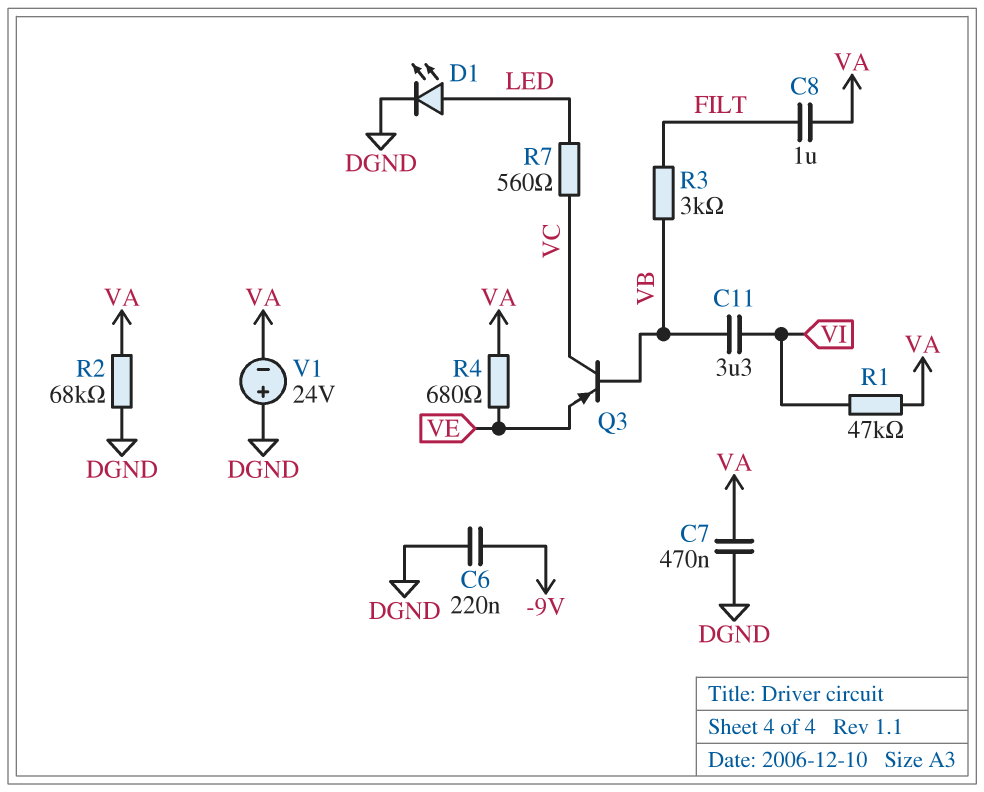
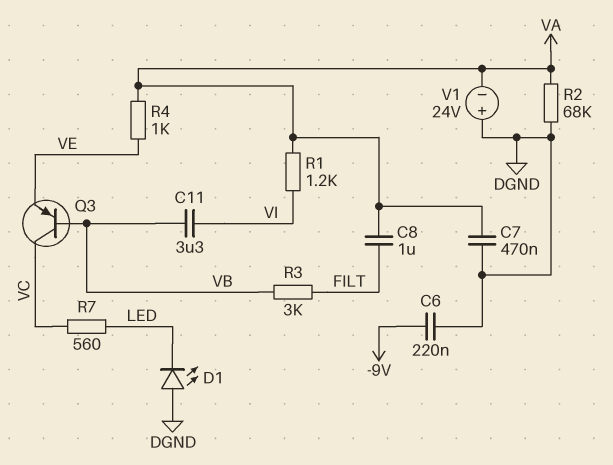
D1: LED (A LED, K DGND) -> LED (A DGND, K LED)
R1: 47k (VA, VI) -> 1.2k (VA, VI)
R4: 680 (VA, VE) -> 1k (VA, VE)

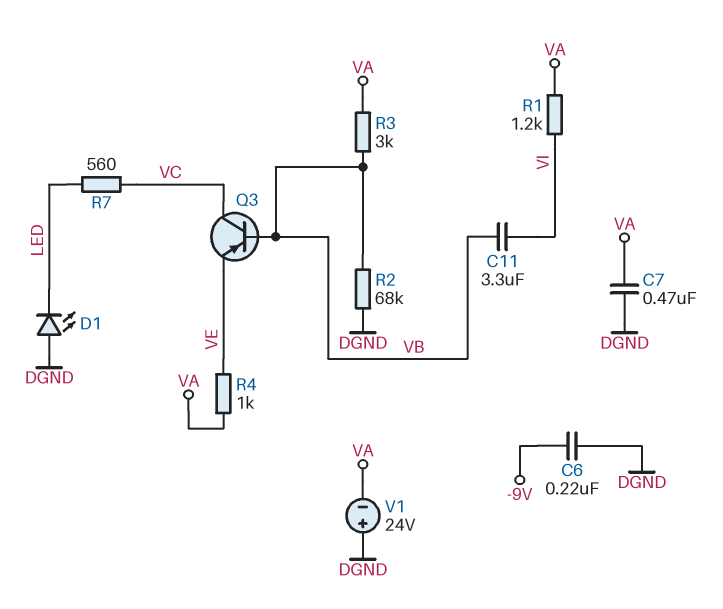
C8: 1uF (FILT, VA) -> none
R2: 68k (DGND, VA) -> 68k (DGND, VB)
R3: 3k (FILT, VB) -> 3k (VA, VB)

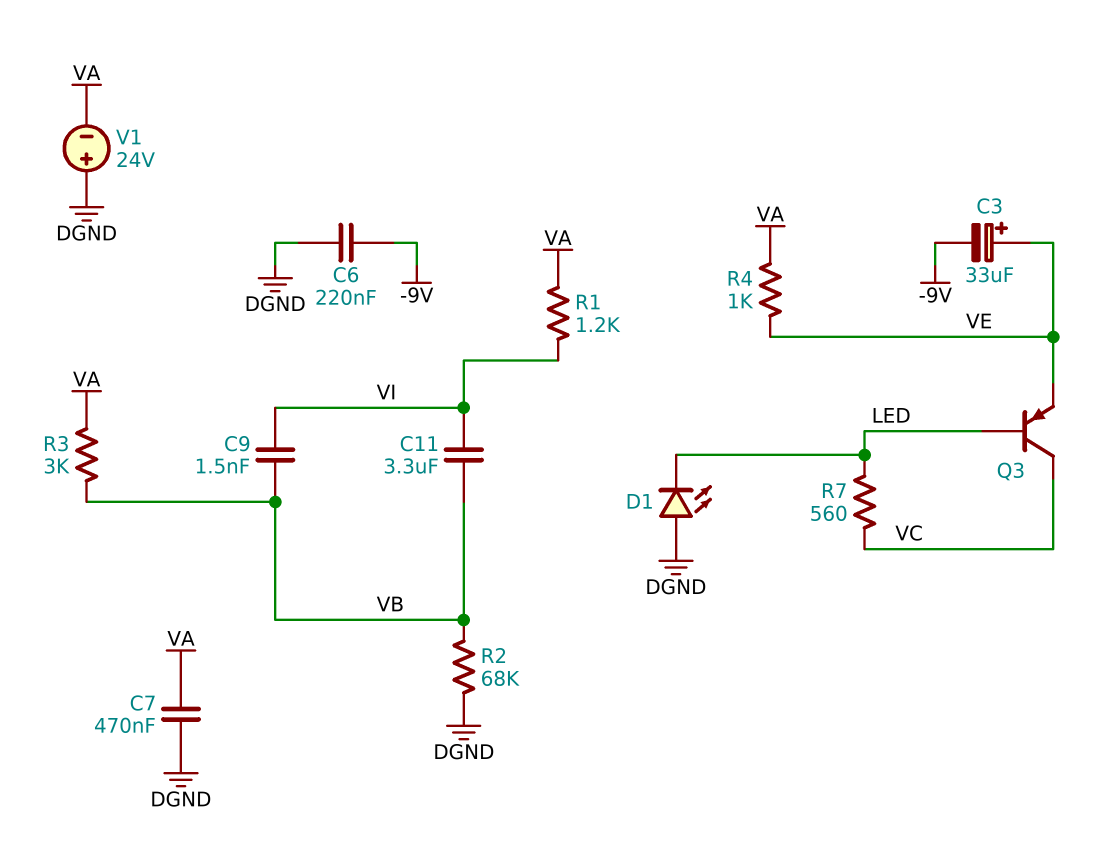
C3: none -> 33uF (plus VE, minus -9V)
C9: none -> 1.5nF (VB, VI)
Q3: PNP (B VB, C VC, E VE) -> PNP (B LED, C VC, E VE)

